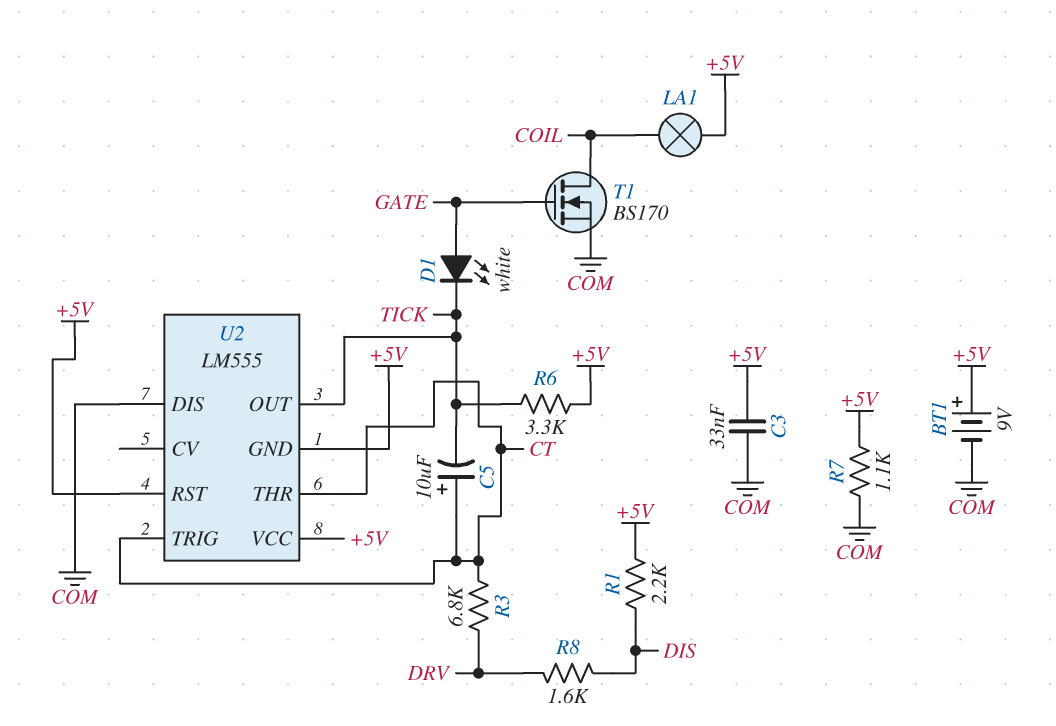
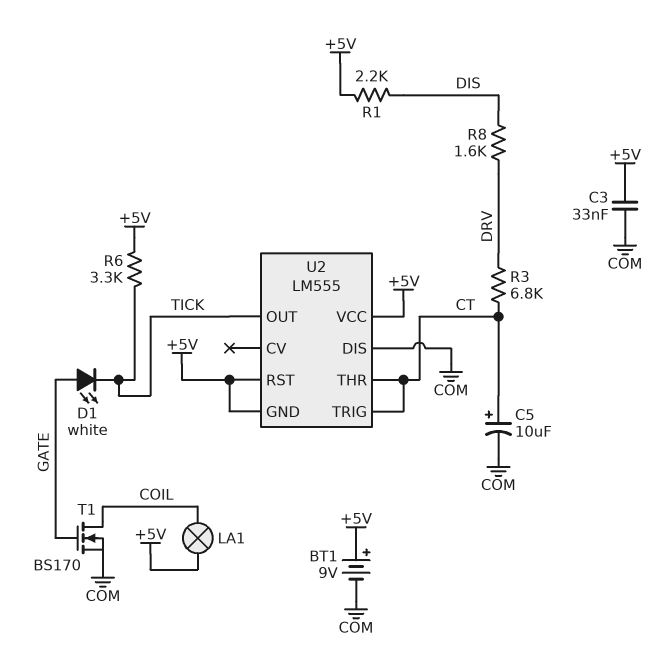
C5: 10uF (plus CT, minus TICK) -> 10uF (plus CT, minus COM)
R7: 1.1k (+5V, COM) -> none

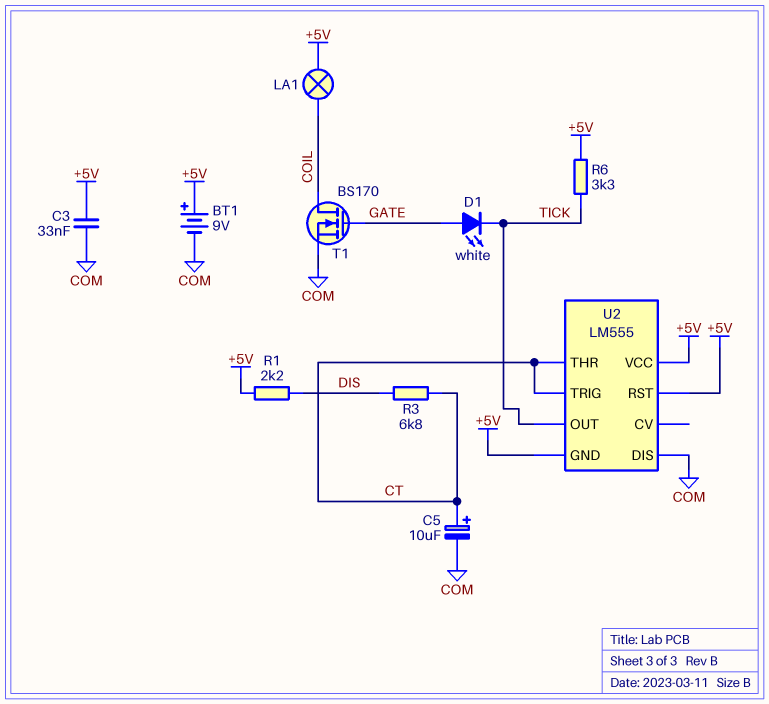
R3: 6.8k (CT, DRV) -> 6.8k (CT, DIS)
R8: 1.6k (DIS, DRV) -> none

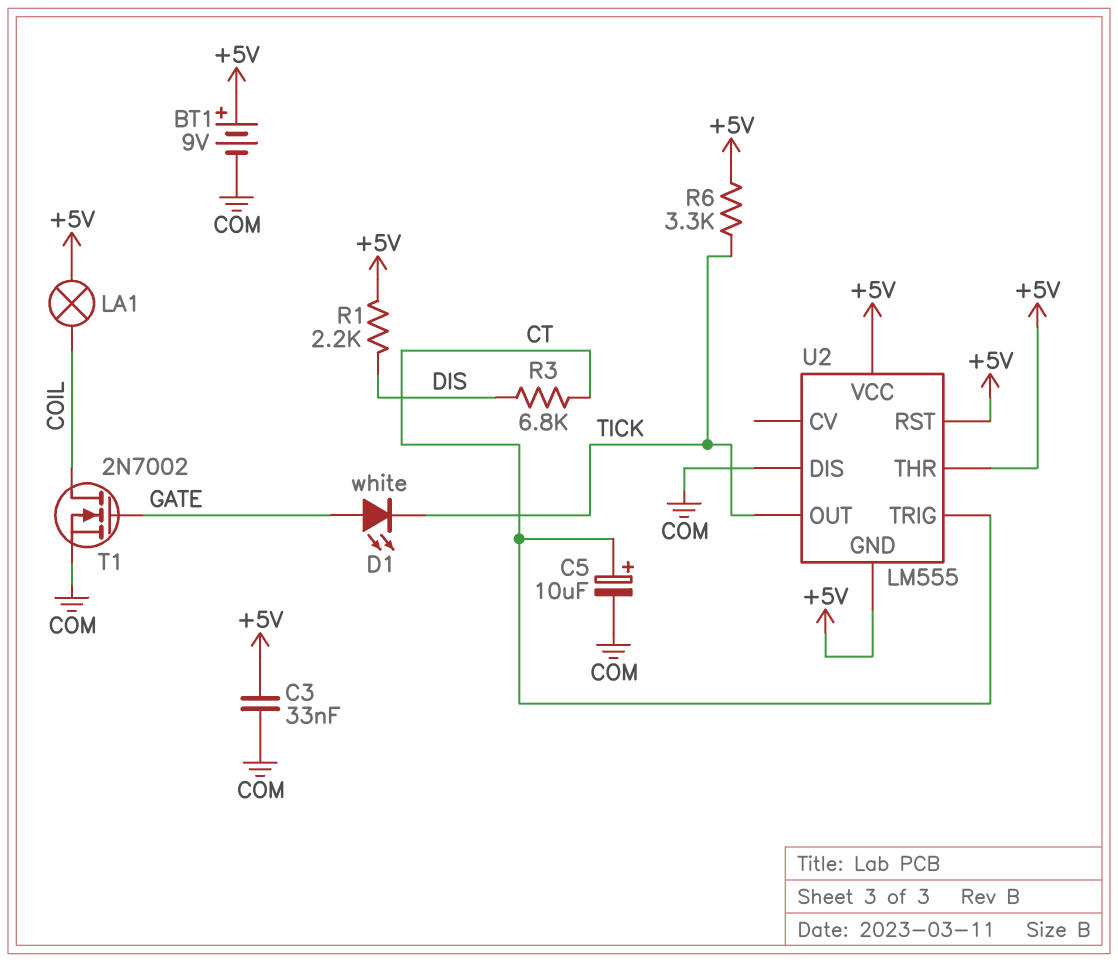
T1: NMOS BS170 (G GATE, D COIL, S COM) -> NMOS 2N7002 (G GATE, D COIL, S COM)
U2 pin THR: CT -> +5V

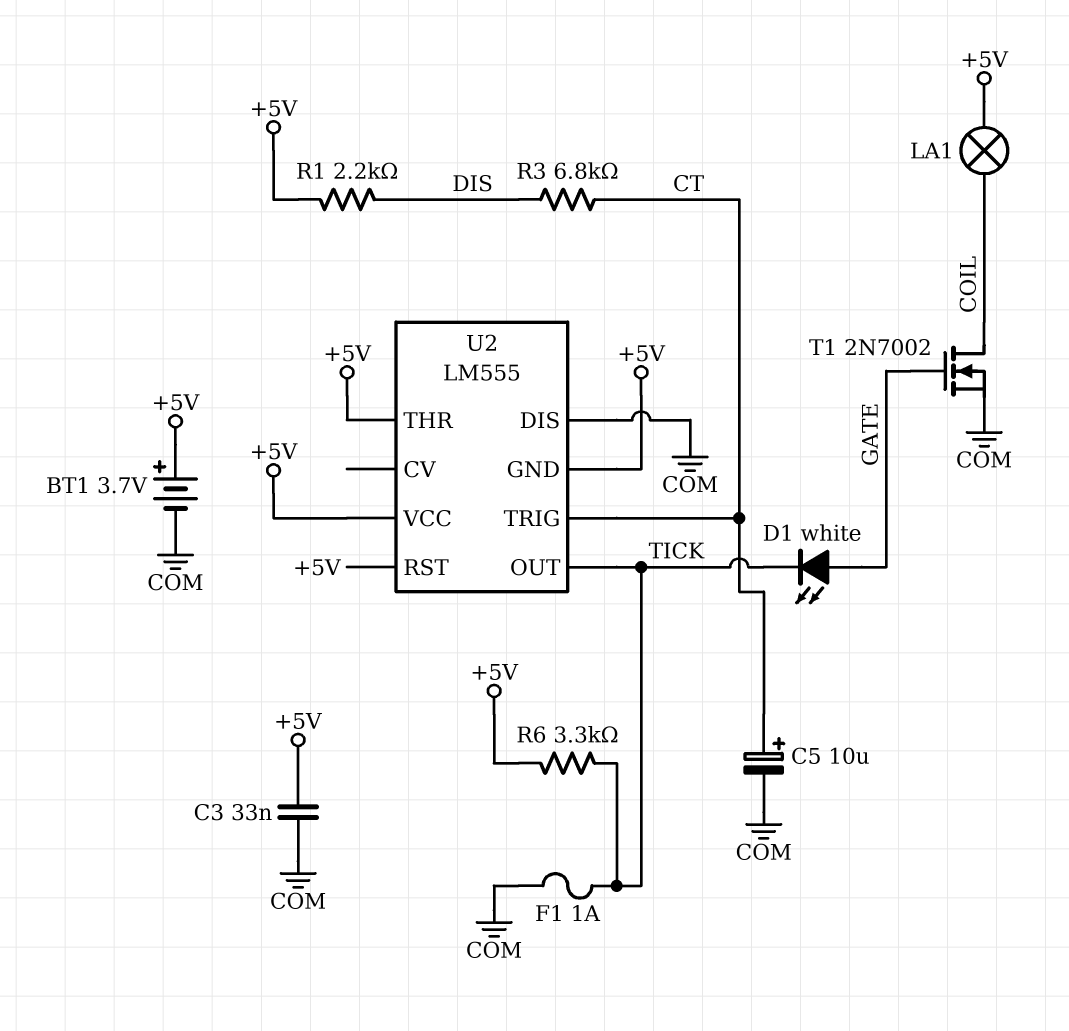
BT1: 9V (plus +5V, minus COM) -> 3.7V (plus +5V, minus COM)
F1: none -> 1A (COM, TICK)

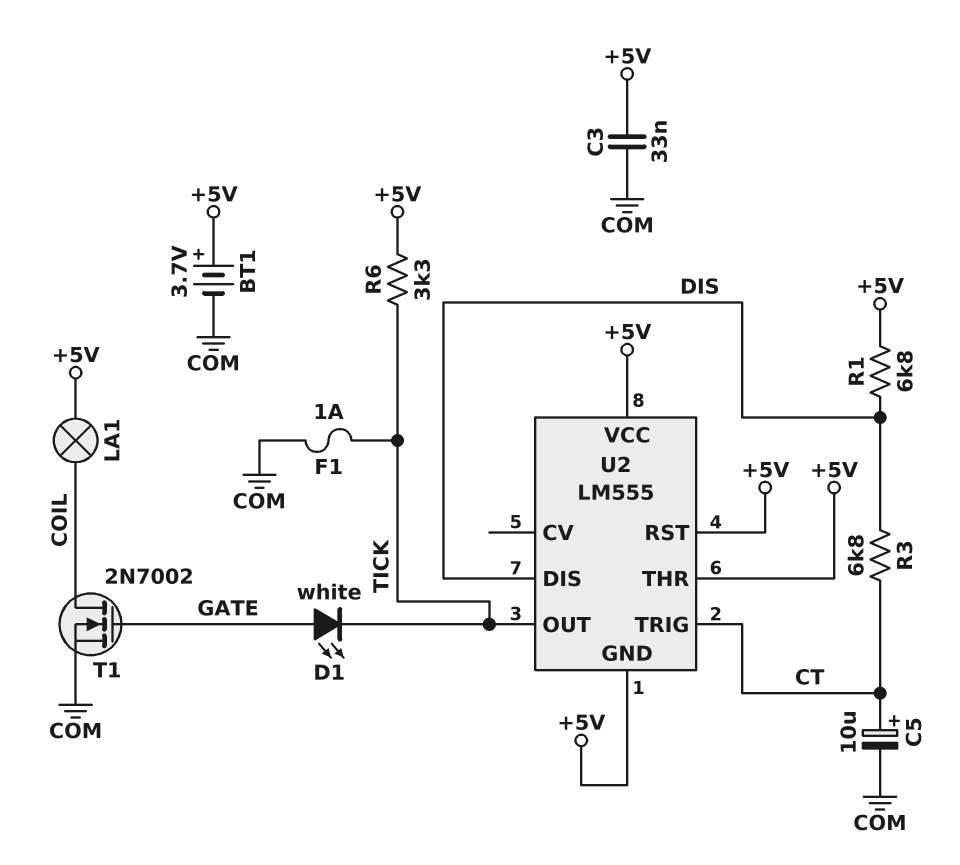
R1: 2.2k (+5V, DIS) -> 6.8k (+5V, DIS)
U2 pin DIS: COM -> DIS

